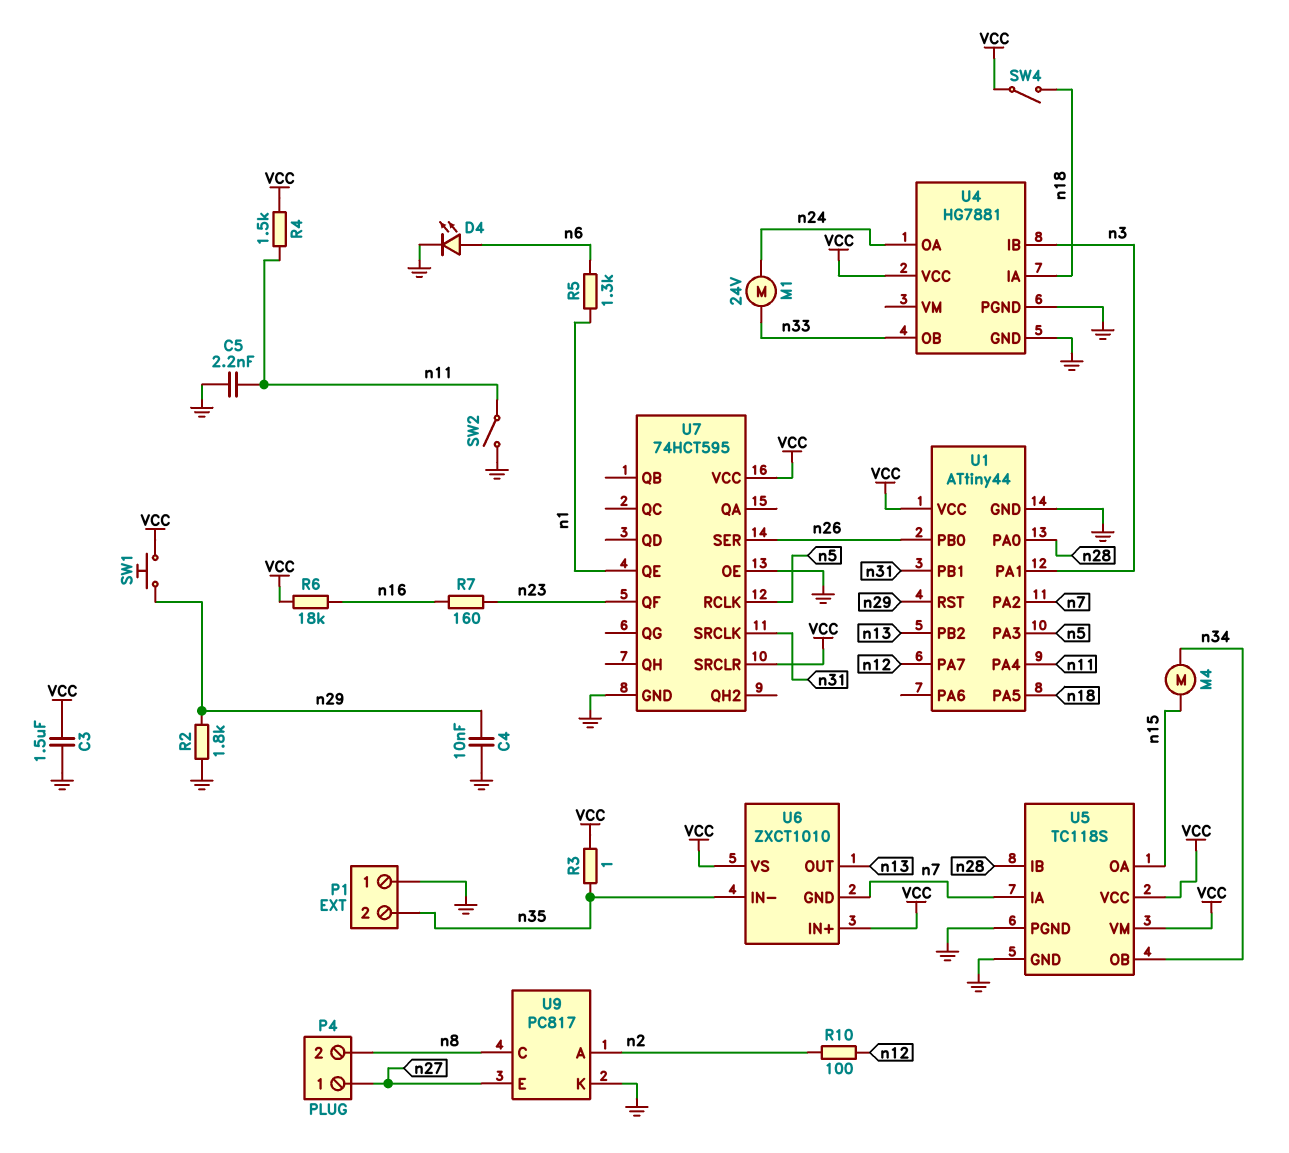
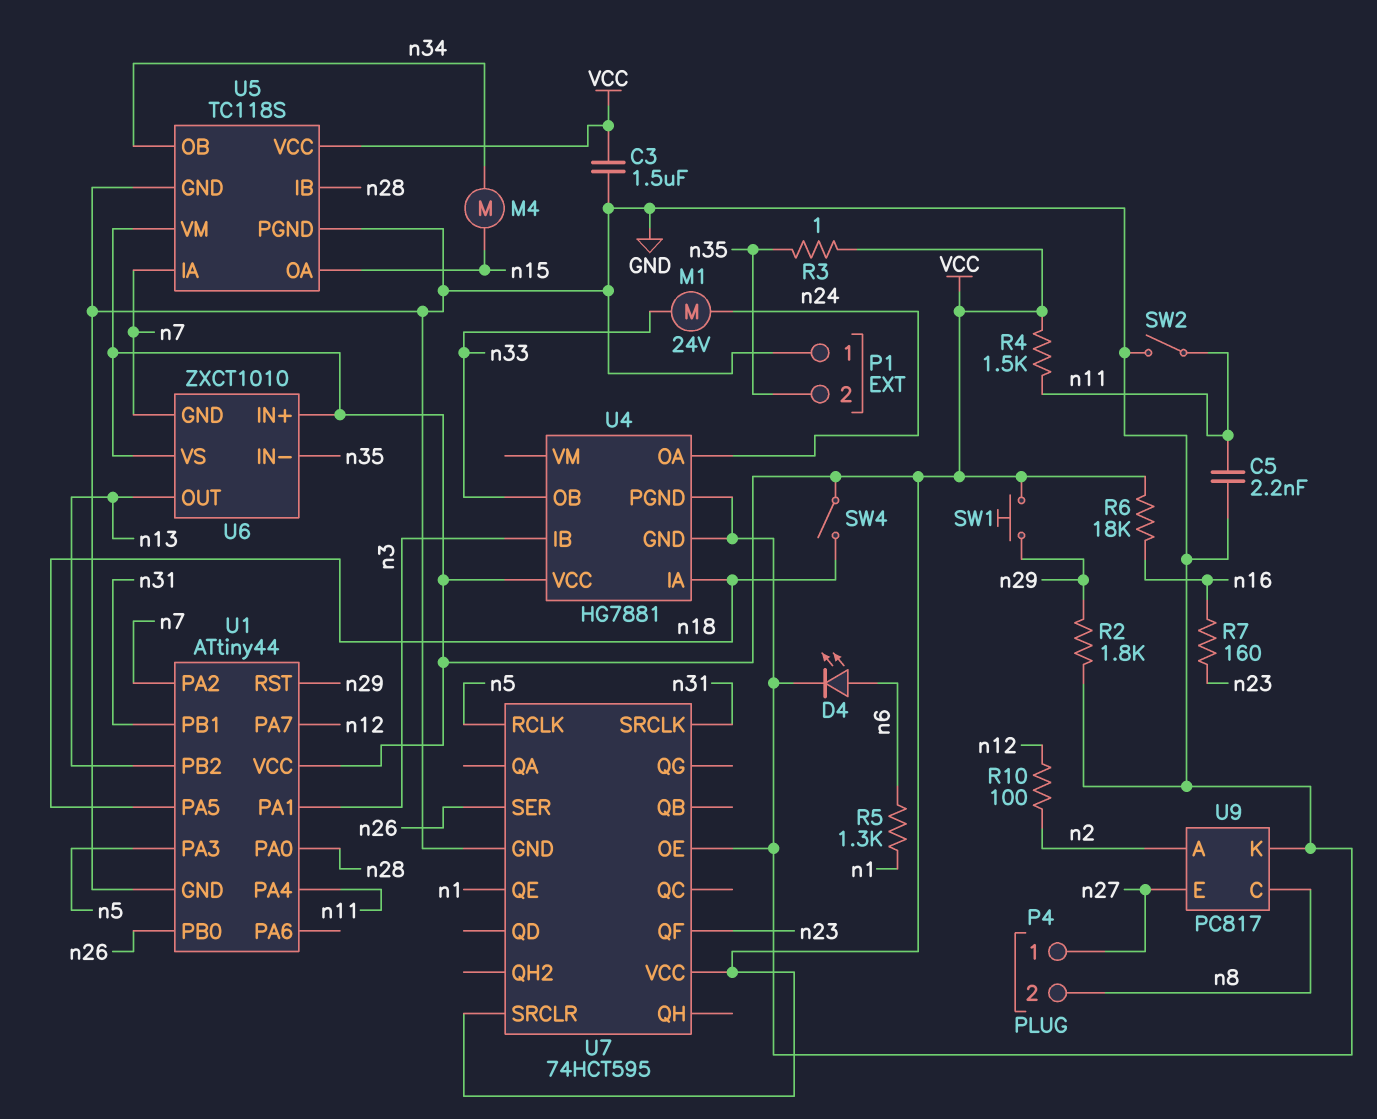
C4: 10nF (GND, n29) -> none

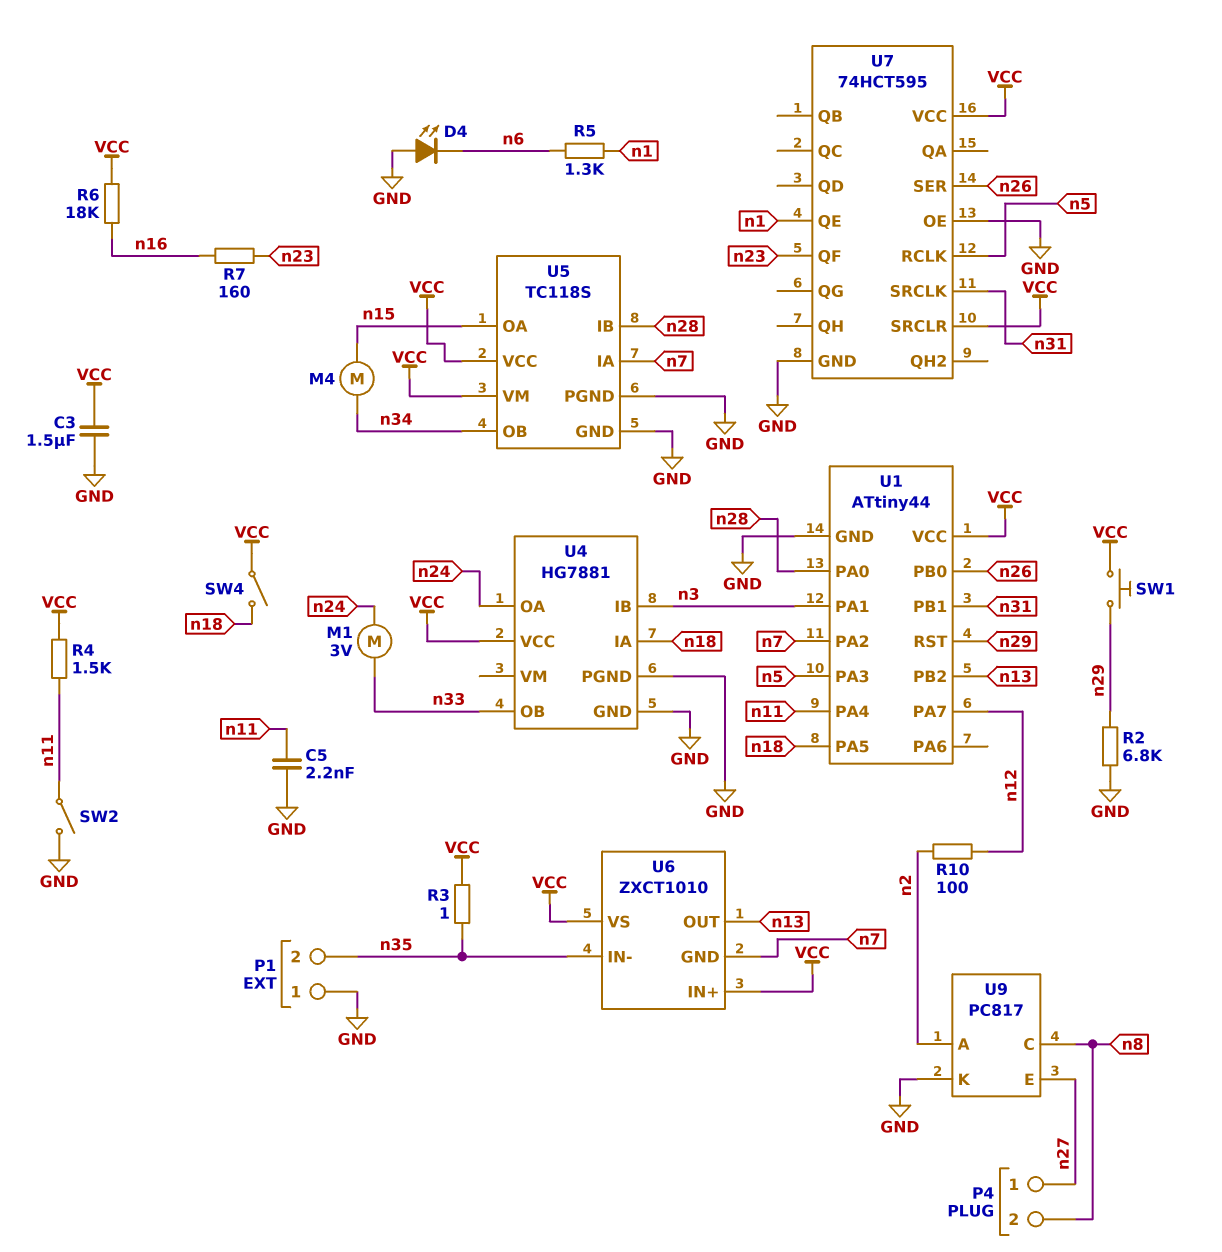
D4: LED (A n6, K GND) -> LED (A GND, K n6)
M1: motor 24V (n24, n33) -> motor 3V (n24, n33)
R2: 1.8k (GND, n29) -> 6.8k (GND, n29)

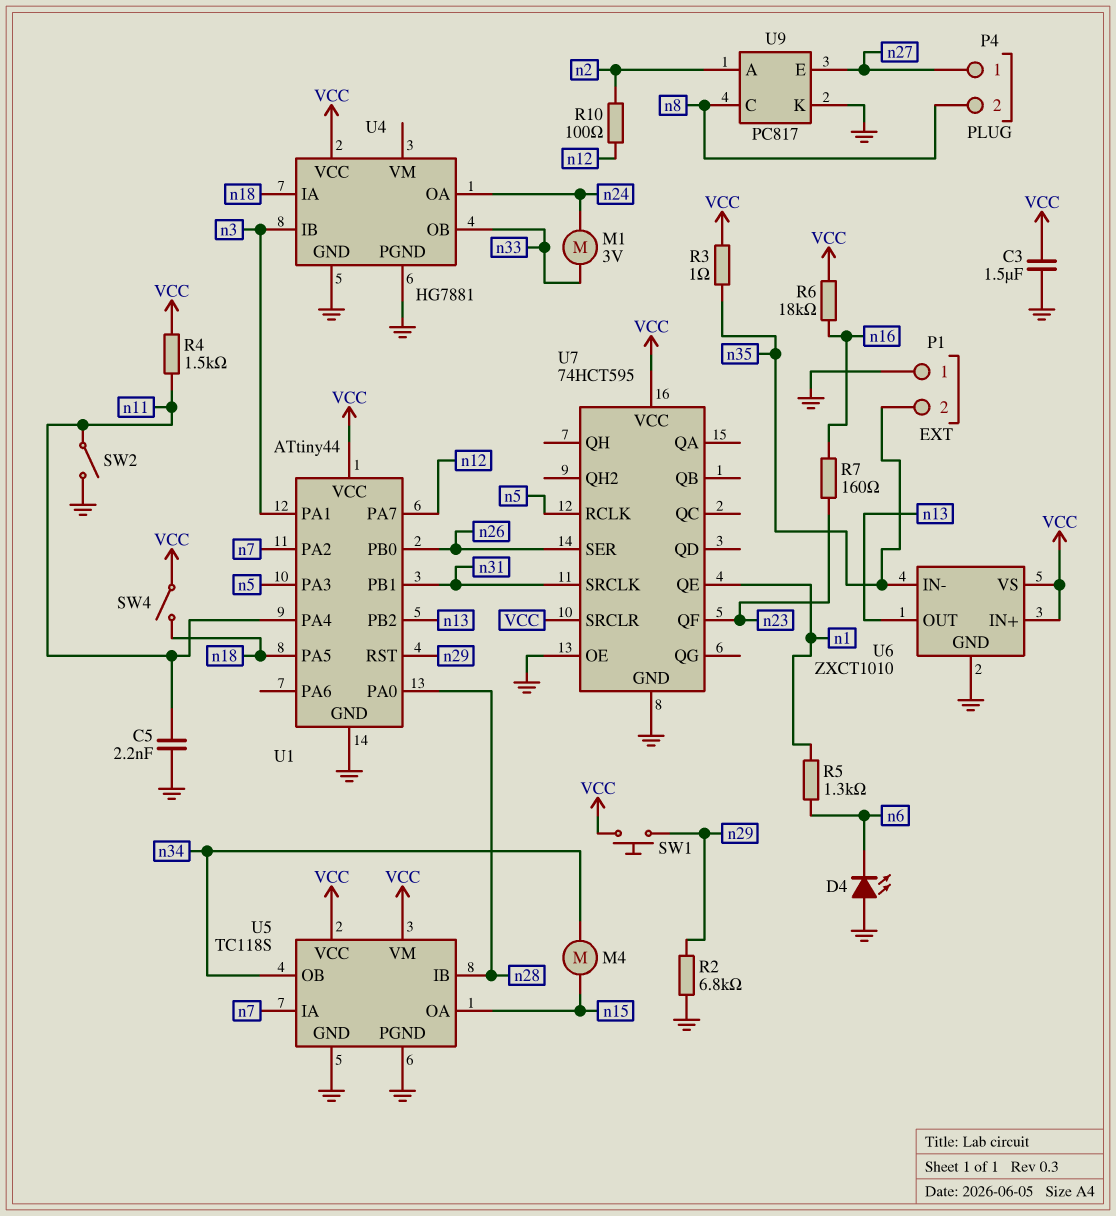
U6 pin GND: n7 -> GND

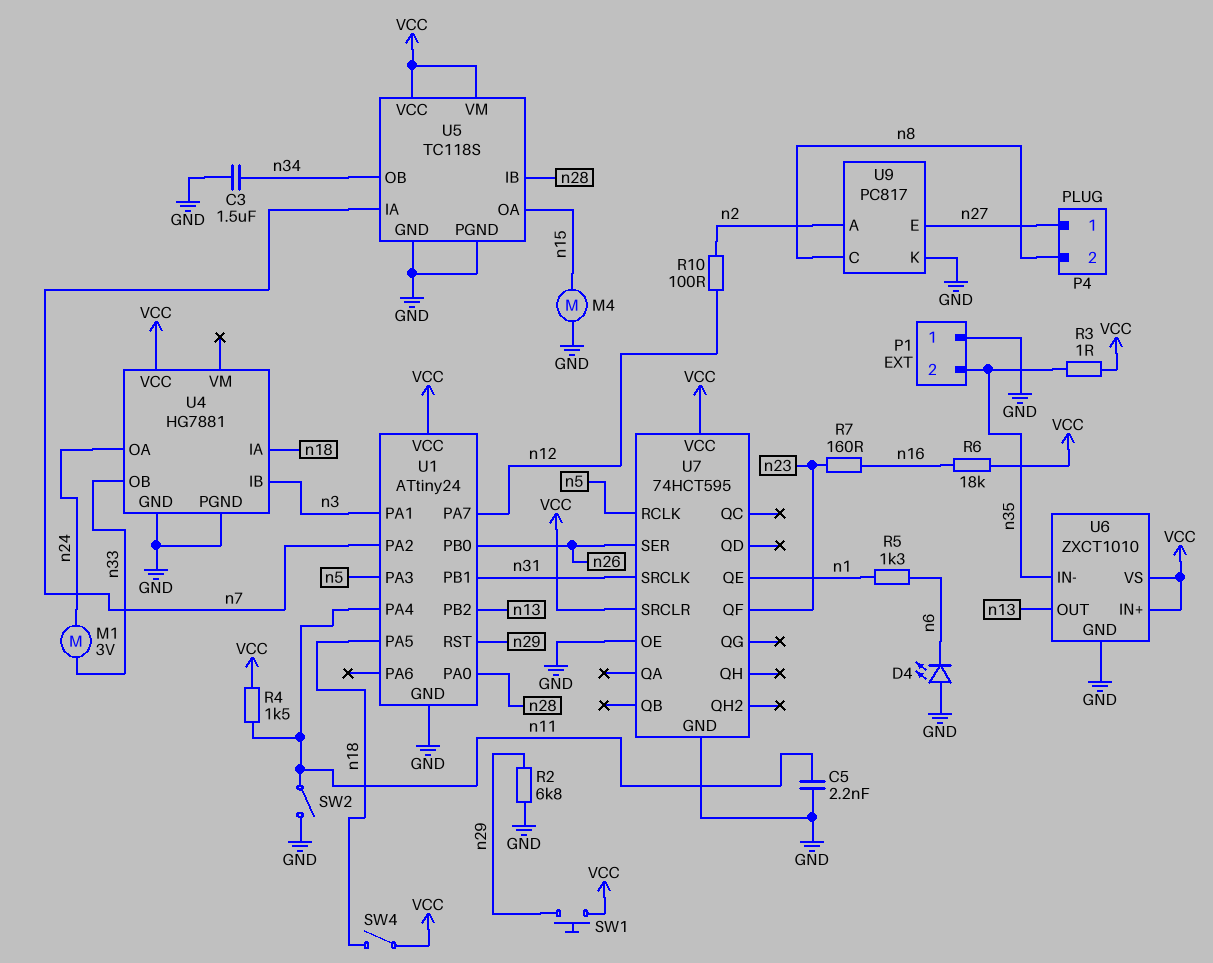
C3: 1.5uF (GND, VCC) -> 1.5uF (GND, n34)
M4: motor (n15, n34) -> motor (GND, n15)
U1: ATtiny44 -> ATtiny24

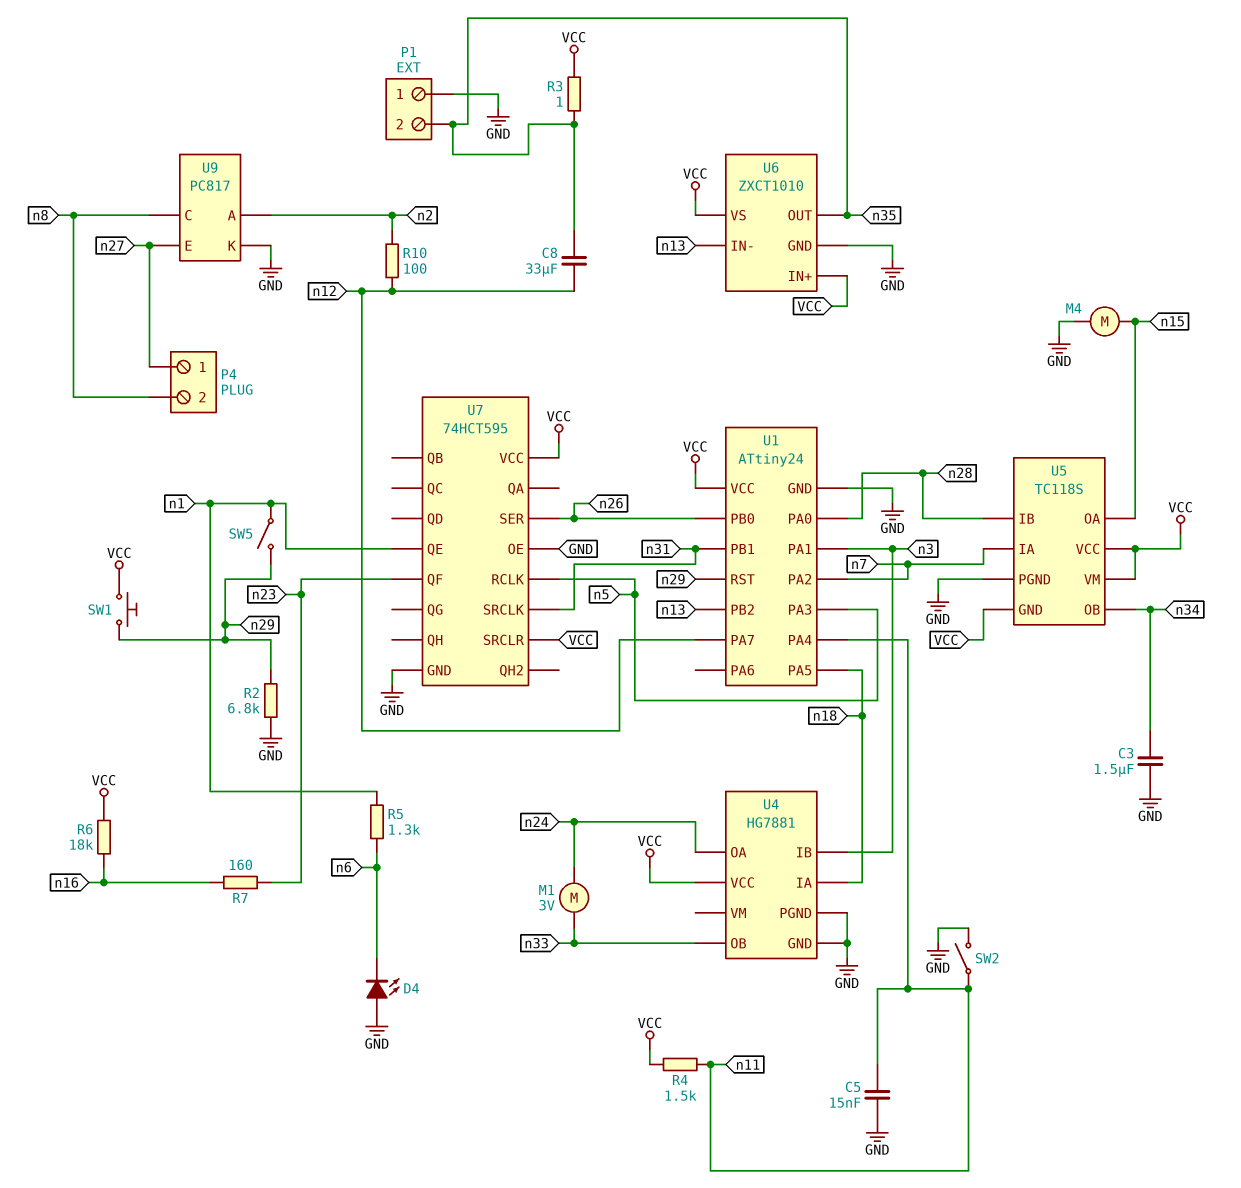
C5: 2.2nF (GND, n11) -> 15nF (GND, n11)
C8: none -> 33uF (n12, n35)
SW4: switch (VCC, n18) -> none
SW5: none -> switch (n1, n29)
U5 pin GND: GND -> VCC
U6 pin IN-: n35 -> n13
U6 pin OUT: n13 -> n35

